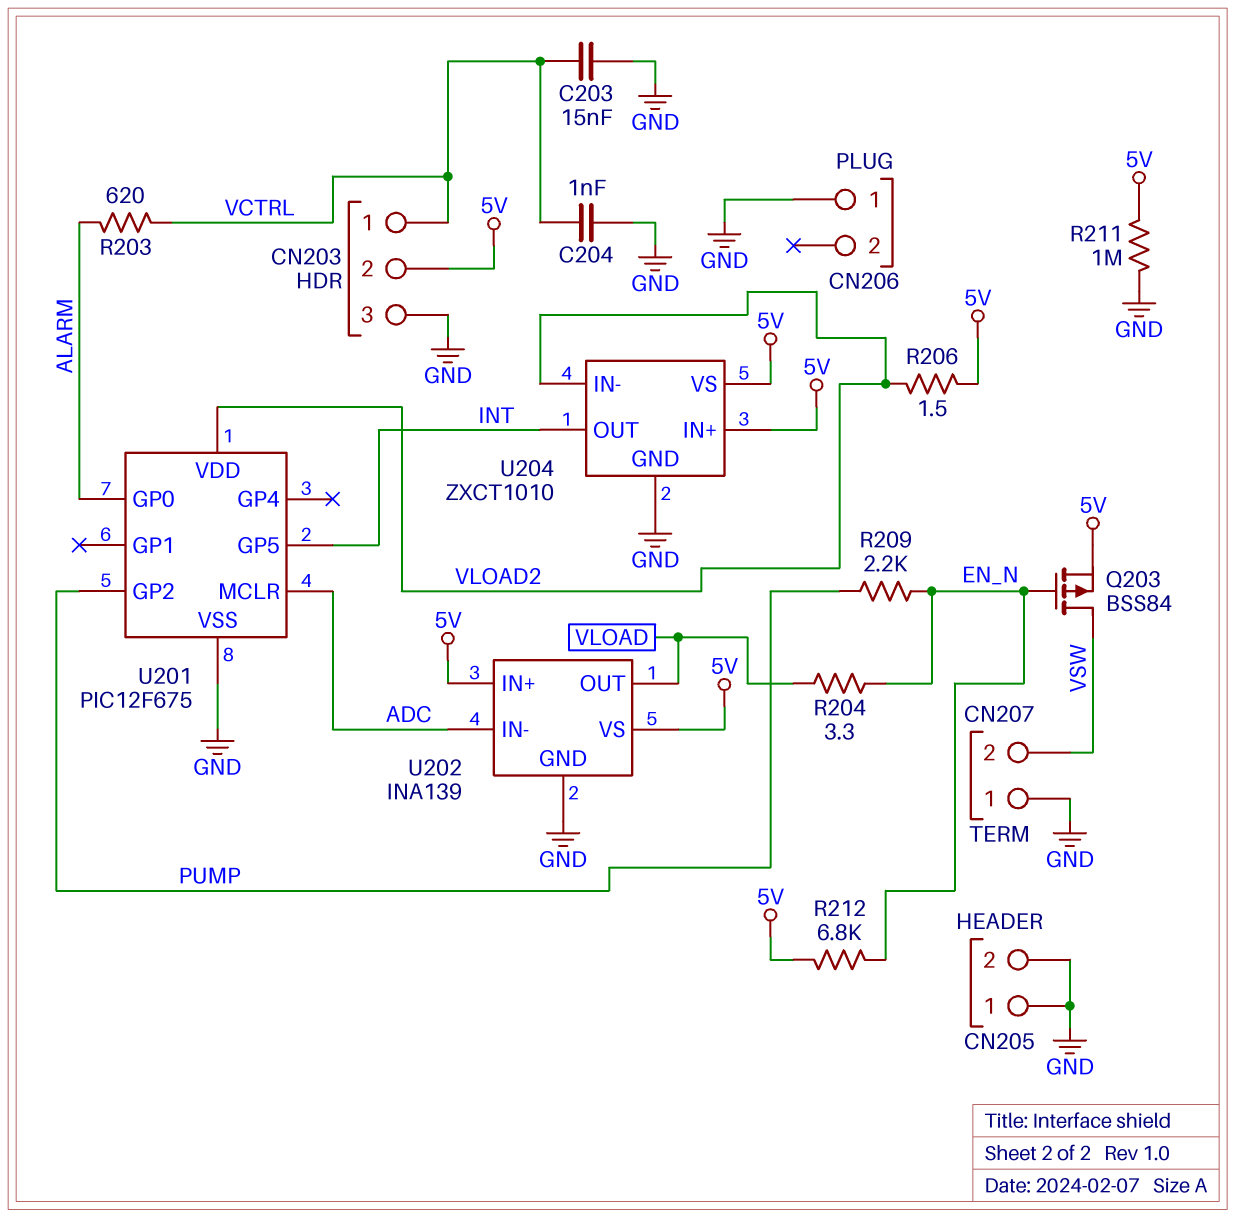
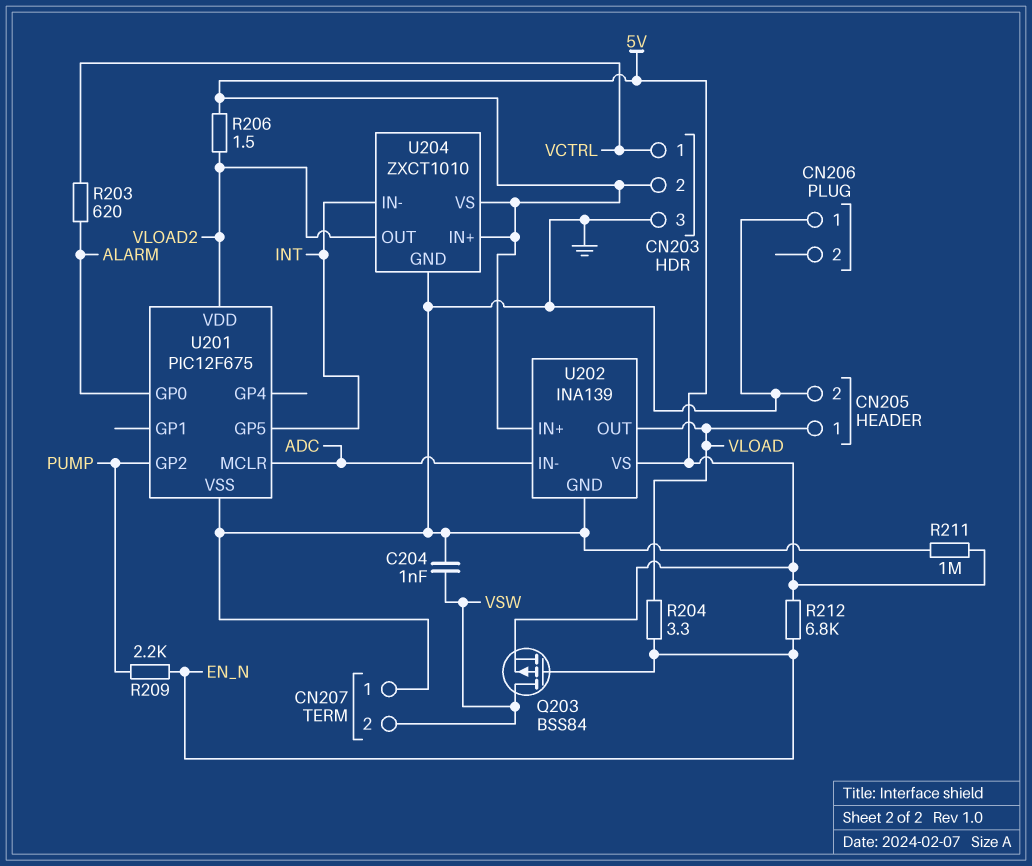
C203: 15nF (GND, VCTRL) -> none
C204: 1nF (GND, VCTRL) -> 1nF (GND, VSW)
CN205 pin 1: GND -> VLOAD
U204 pin IN-: VLOAD2 -> INT
U204 pin OUT: INT -> VLOAD2

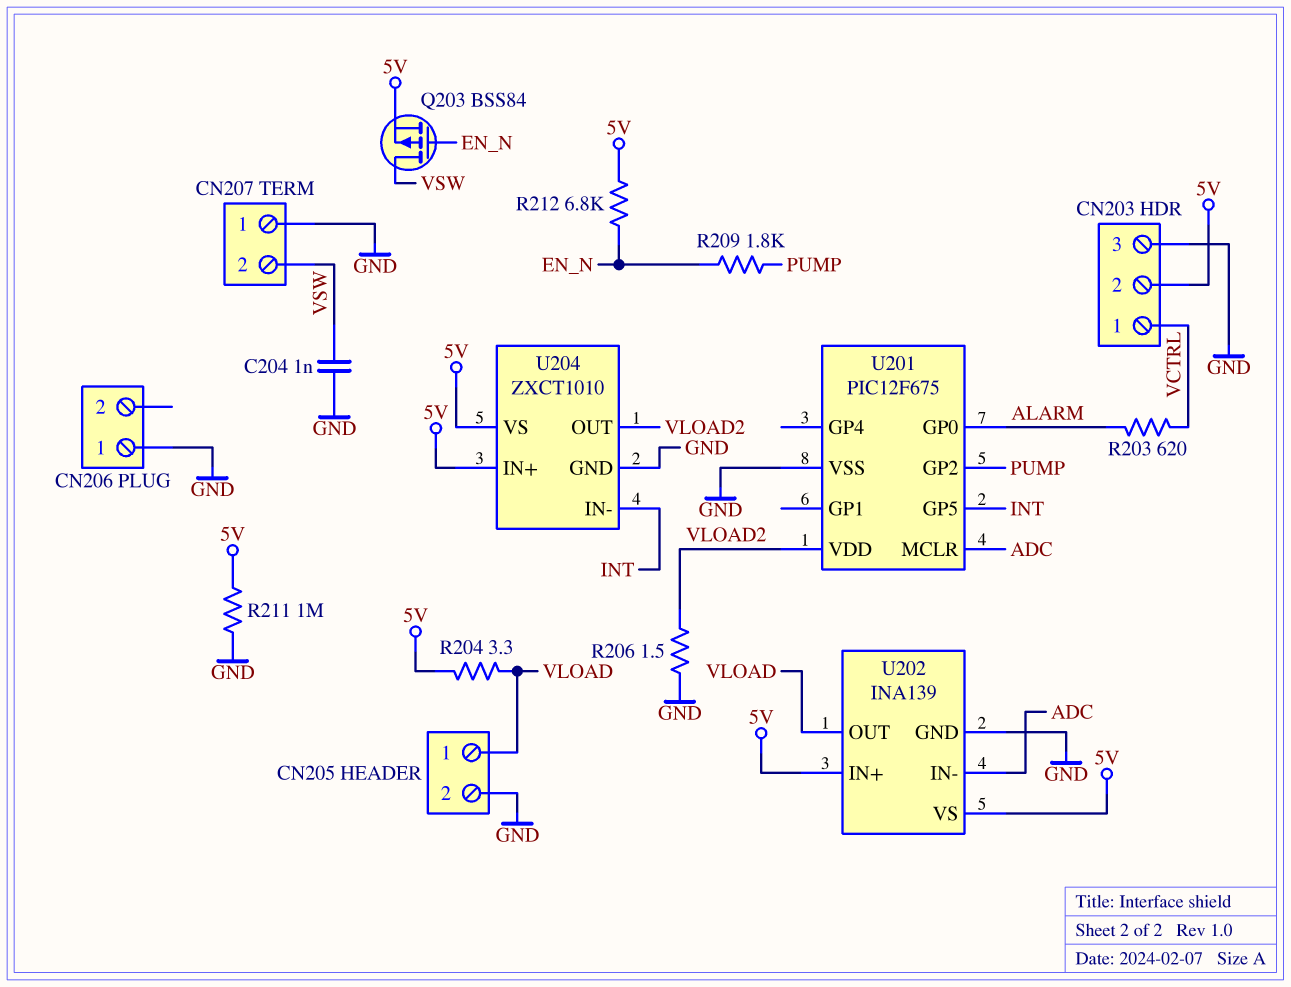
R204: 3.3 (EN_N, VLOAD) -> 3.3 (5V, VLOAD)
R206: 1.5 (5V, VLOAD2) -> 1.5 (GND, VLOAD2)
R209: 2.2k (EN_N, PUMP) -> 1.8k (EN_N, PUMP)

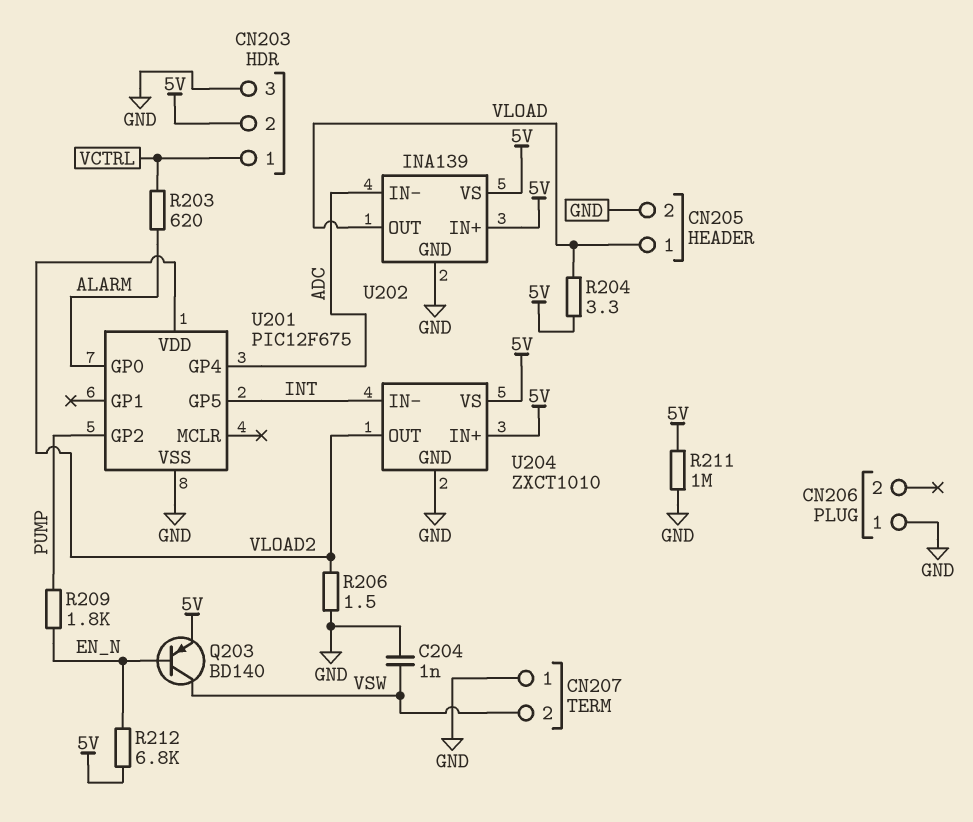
Q203: PMOS BSS84 (G EN_N, D VSW, S 5V) -> PNP BD140 (B EN_N, C VSW, E 5V)
U201 pin GP4: none -> ADC
U201 pin MCLR: ADC -> none

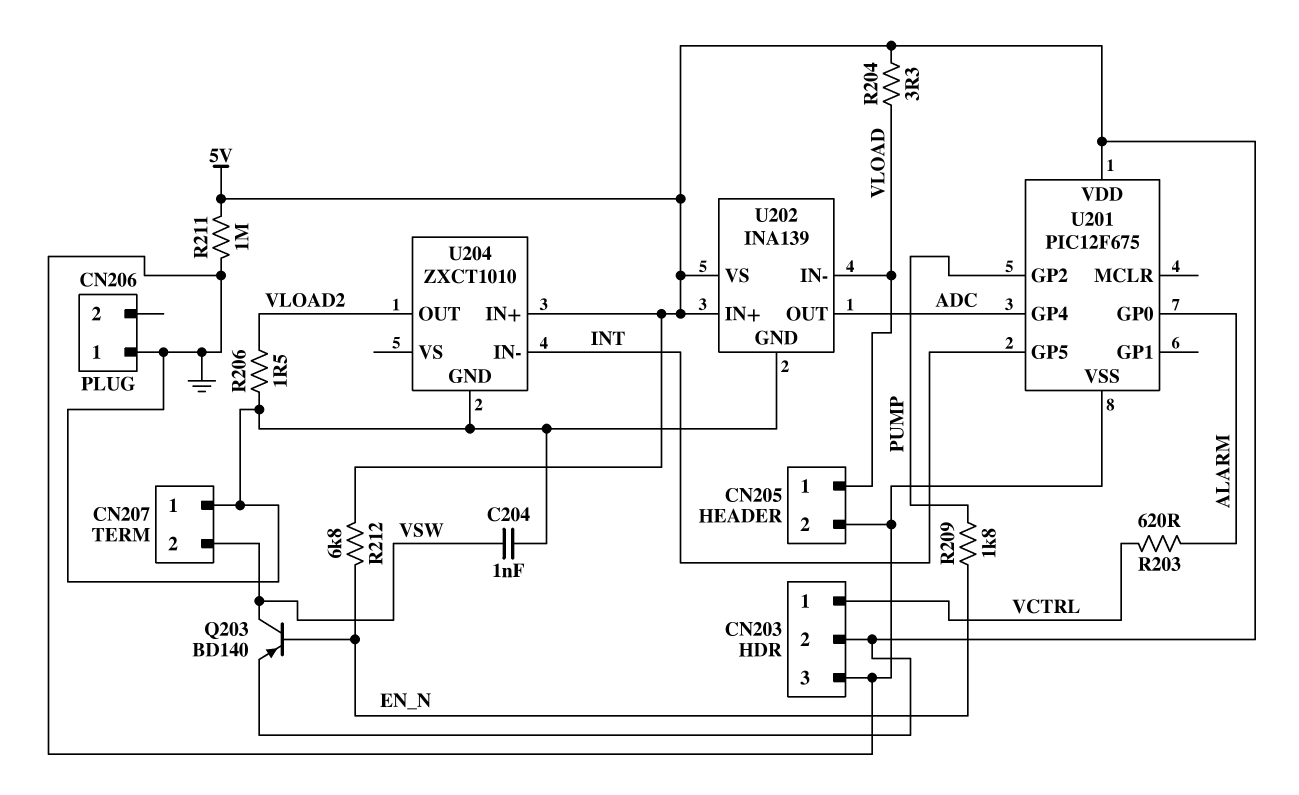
U201 pin VDD: VLOAD2 -> 5V
U202 pin IN-: ADC -> VLOAD
U202 pin OUT: VLOAD -> ADC
U204 pin VS: 5V -> none

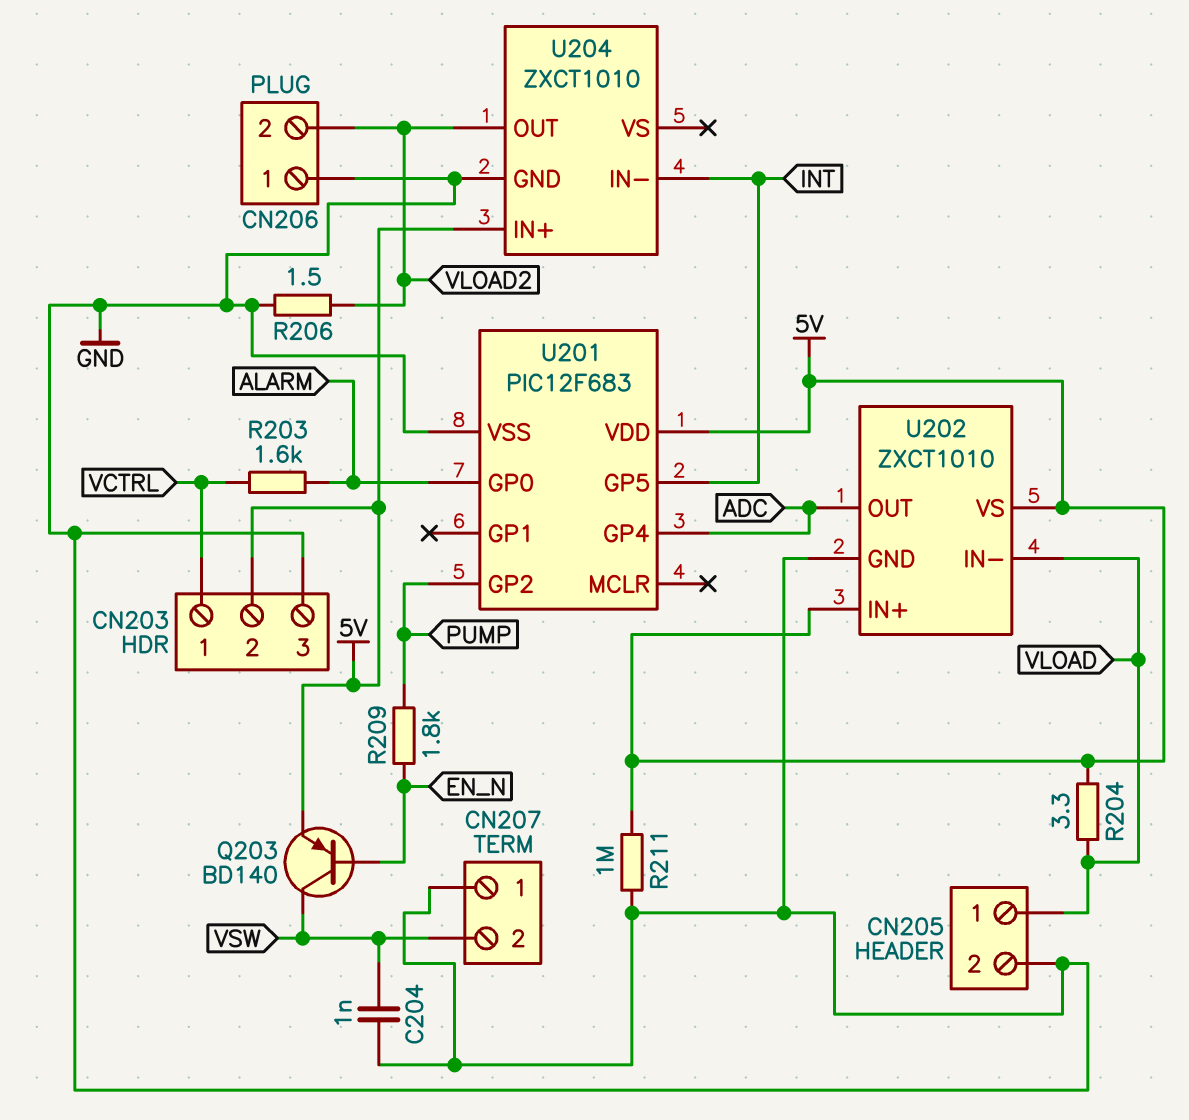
CN206 pin 2: none -> VLOAD2
R203: 620 (ALARM, VCTRL) -> 1.6k (ALARM, VCTRL)
R212: 6.8k (5V, EN_N) -> none
U201: PIC12F675 -> PIC12F683
U202: INA139 -> ZXCT1010

